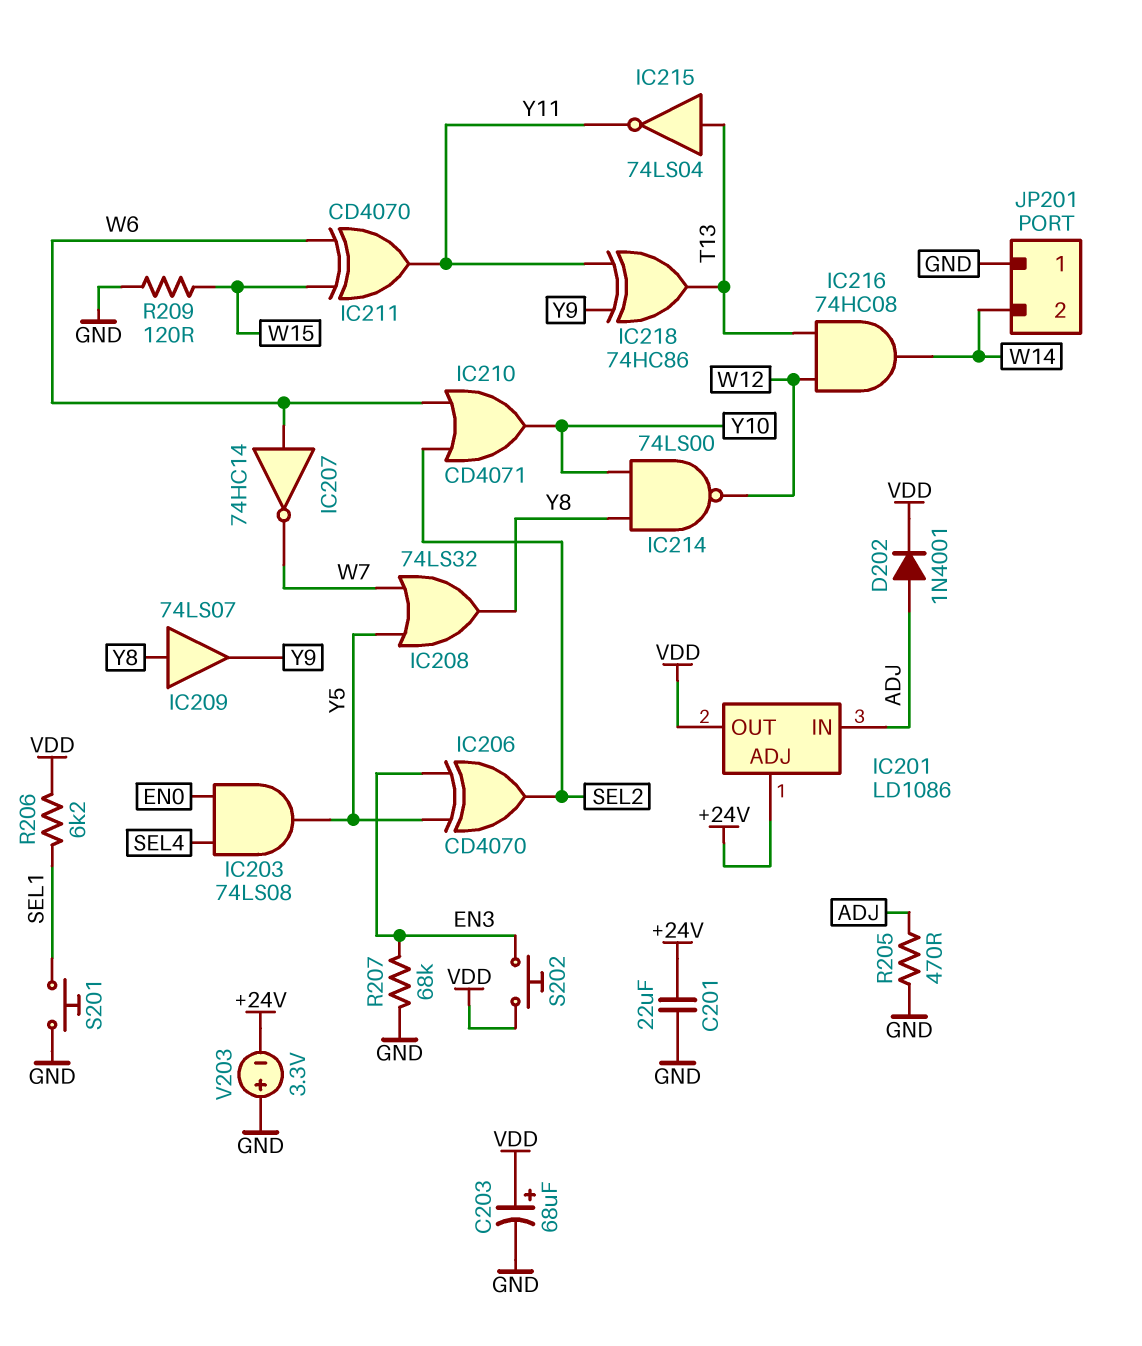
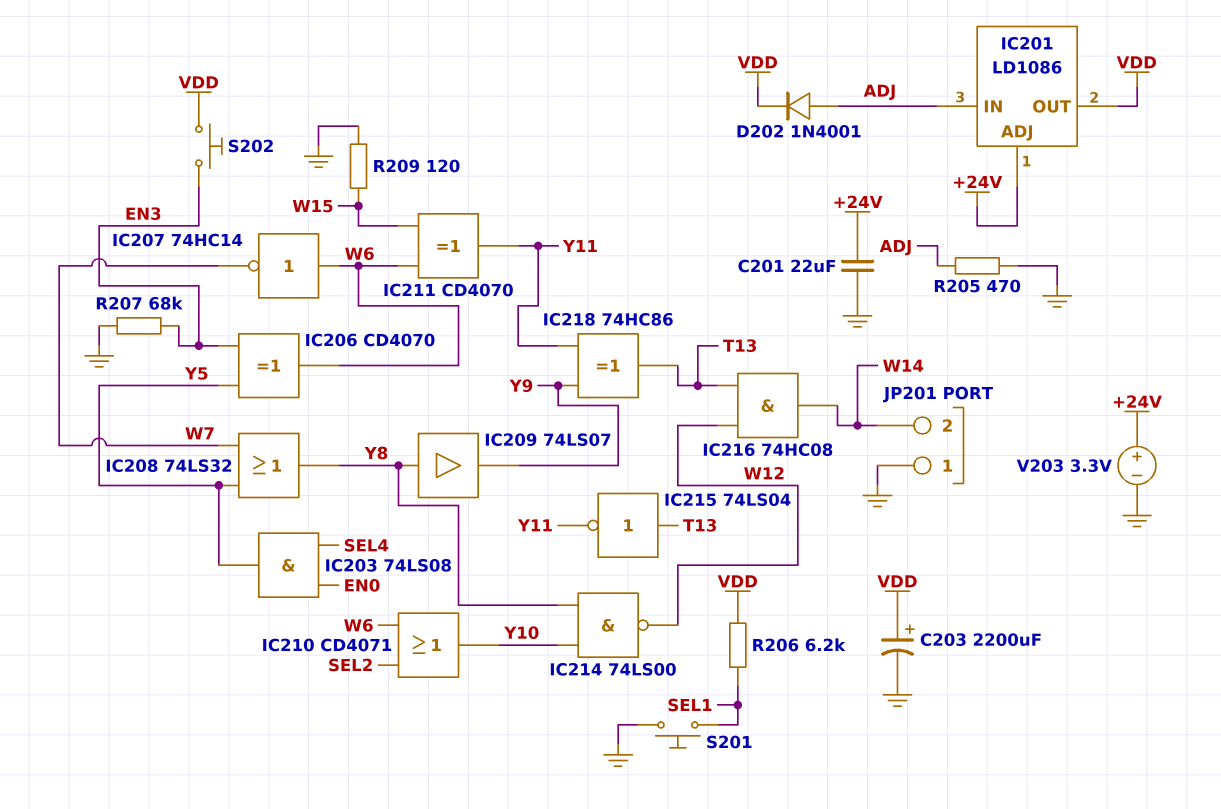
C203: 68uF (plus VDD, minus GND) -> 2200uF (plus VDD, minus GND)
IC206: XOR CD4070 (in EN3, in Y5, out SEL2) -> XOR CD4070 (in EN3, in Y5, out W6)
V203: 3.3V (plus GND, minus +24V) -> 3.3V (plus +24V, minus GND)

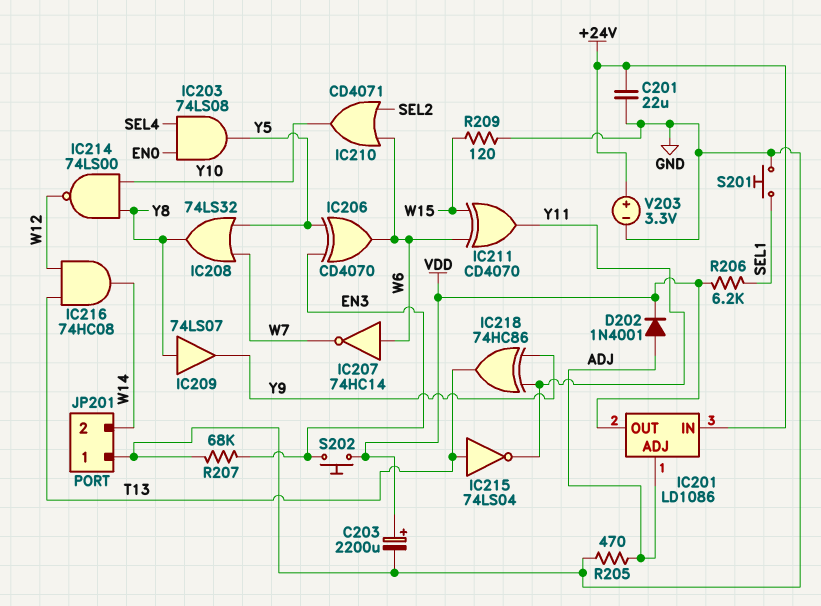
IC201 pin ADJ: +24V -> ADJ
IC201 pin IN: ADJ -> +24V

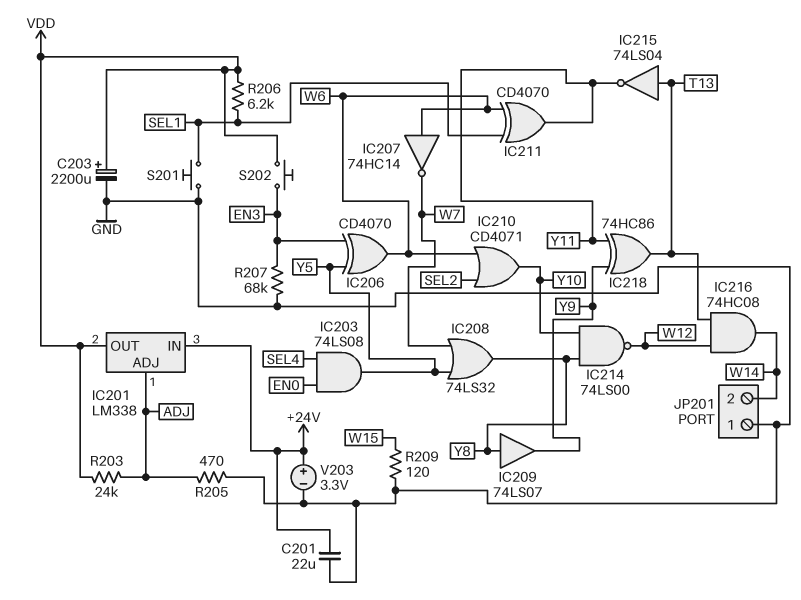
D202: diode 1N4001 (A ADJ, K VDD) -> none
IC201: LD1086 -> LM338
IC211: XOR CD4070 (in W6, in W15, out Y11) -> XOR CD4070 (in SEL1, in W6, out Y11)
R203: none -> 24k (ADJ, VDD)

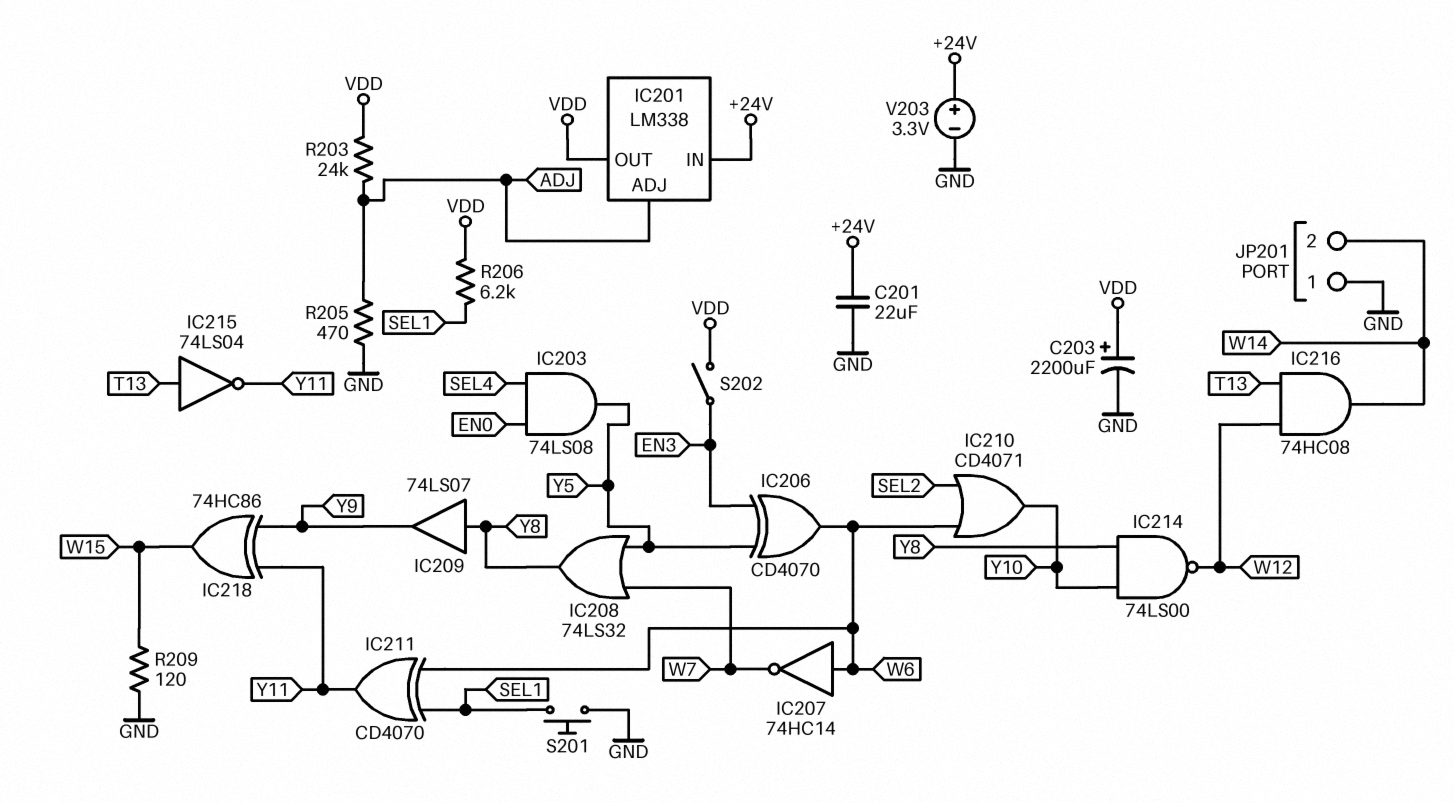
IC218: XOR 74HC86 (in Y9, in Y11, out T13) -> XOR 74HC86 (in Y9, in Y11, out W15)
R207: 68k (EN3, GND) -> none
S202: button (EN3, VDD) -> switch (EN3, VDD)

